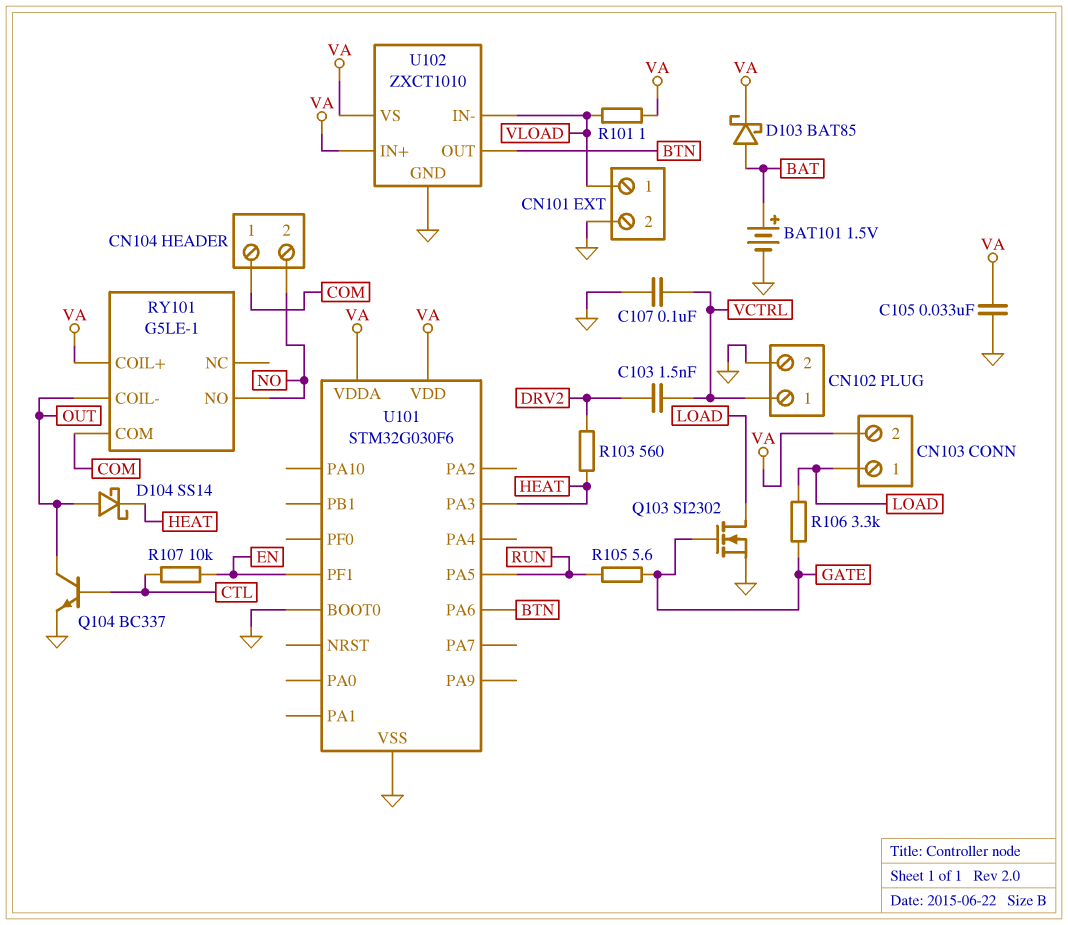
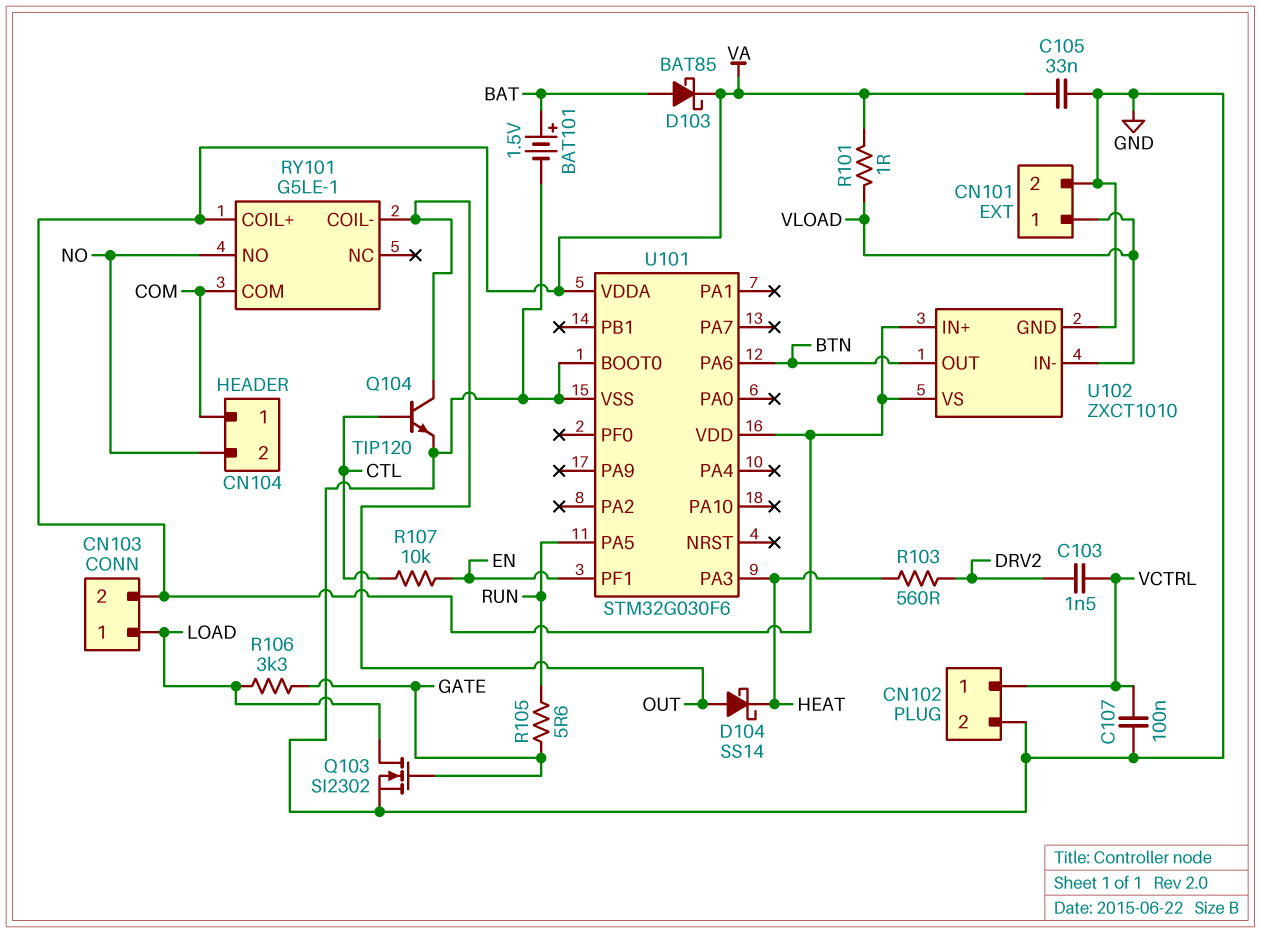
Q104: NPN BC337 (B CTL, C OUT, E GND) -> NPN TIP120 (B CTL, C OUT, E GND)

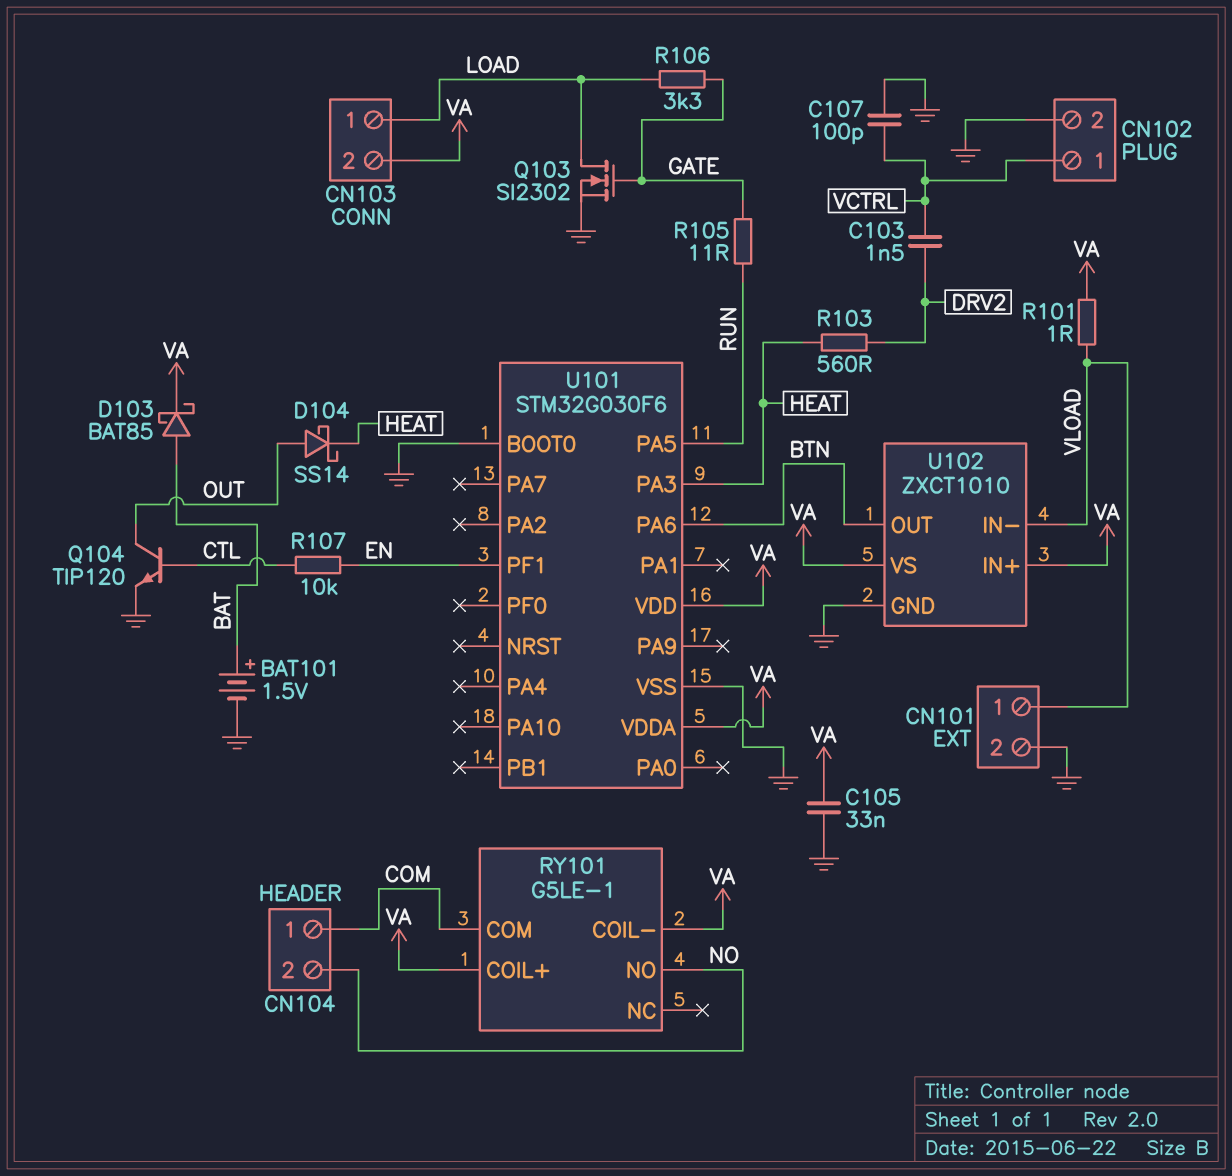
C107: 100nF (GND, VCTRL) -> 100pF (GND, VCTRL)
R105: 5.6 (GATE, RUN) -> 11 (GATE, RUN)
RY101 pin COIL-: OUT -> VA

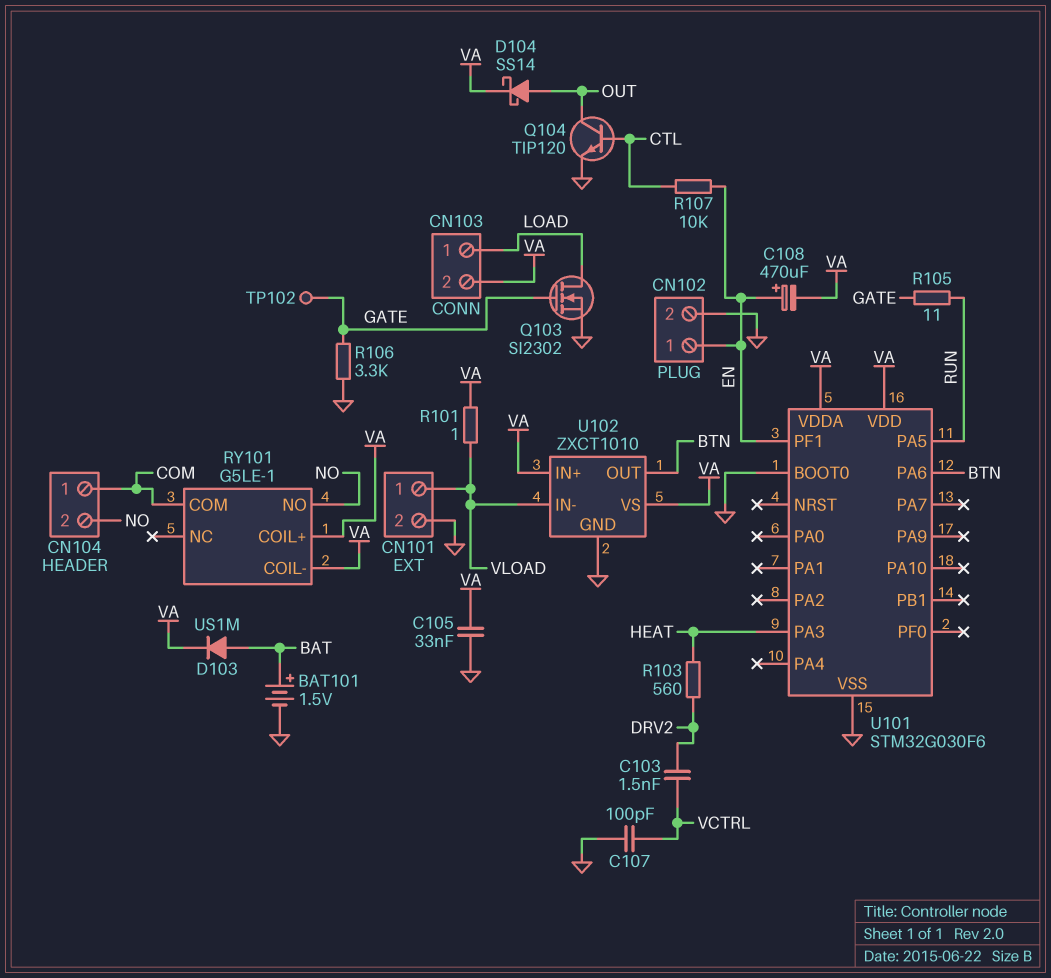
C108: none -> 470uF (plus EN, minus VA)
CN102 pin 1: VCTRL -> EN
D103: schottky BAT85 (A BAT, K VA) -> diode US1M (A BAT, K VA)
D104: schottky SS14 (A OUT, K HEAT) -> schottky SS14 (A OUT, K VA)
R106: 3.3k (GATE, LOAD) -> 3.3k (GATE, GND)
TP102: none -> test point (GATE)

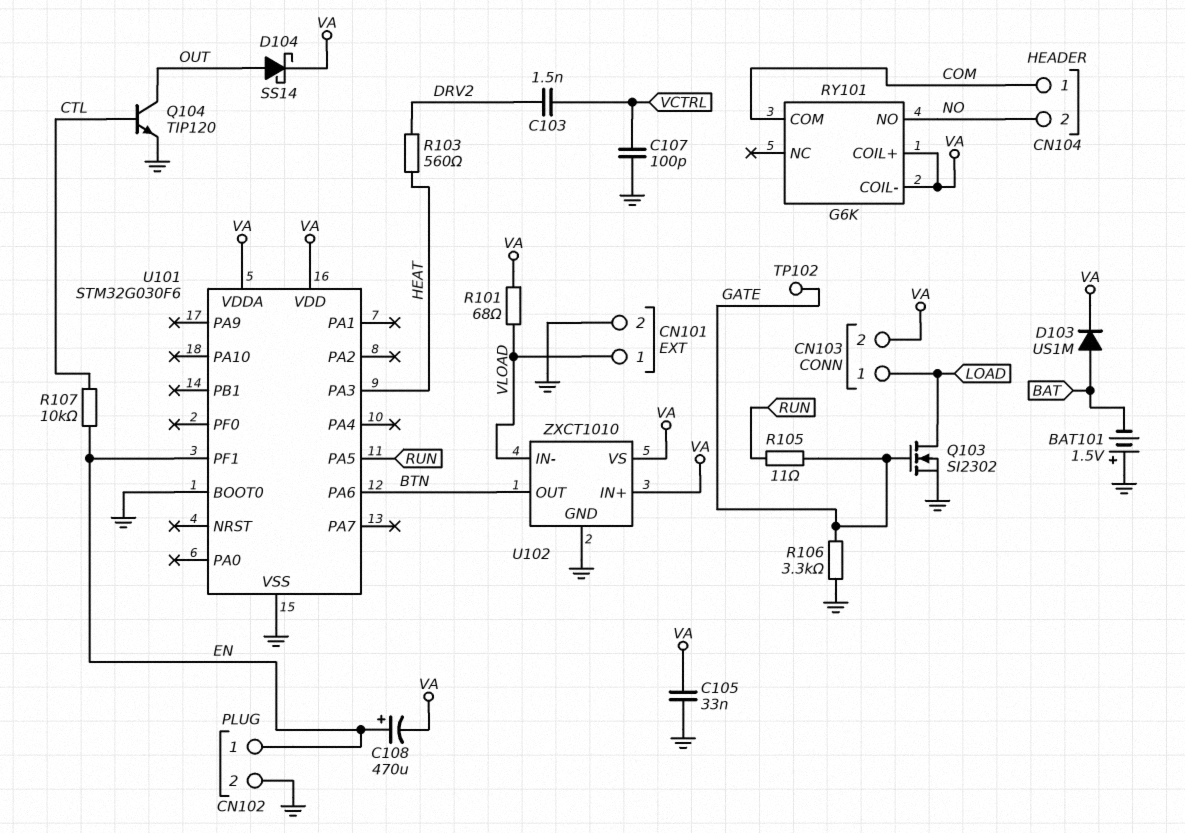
BAT101: 1.5V (plus BAT, minus GND) -> 1.5V (plus GND, minus BAT)
R101: 1 (VA, VLOAD) -> 68 (VA, VLOAD)
RY101: G5LE-1 -> G6K

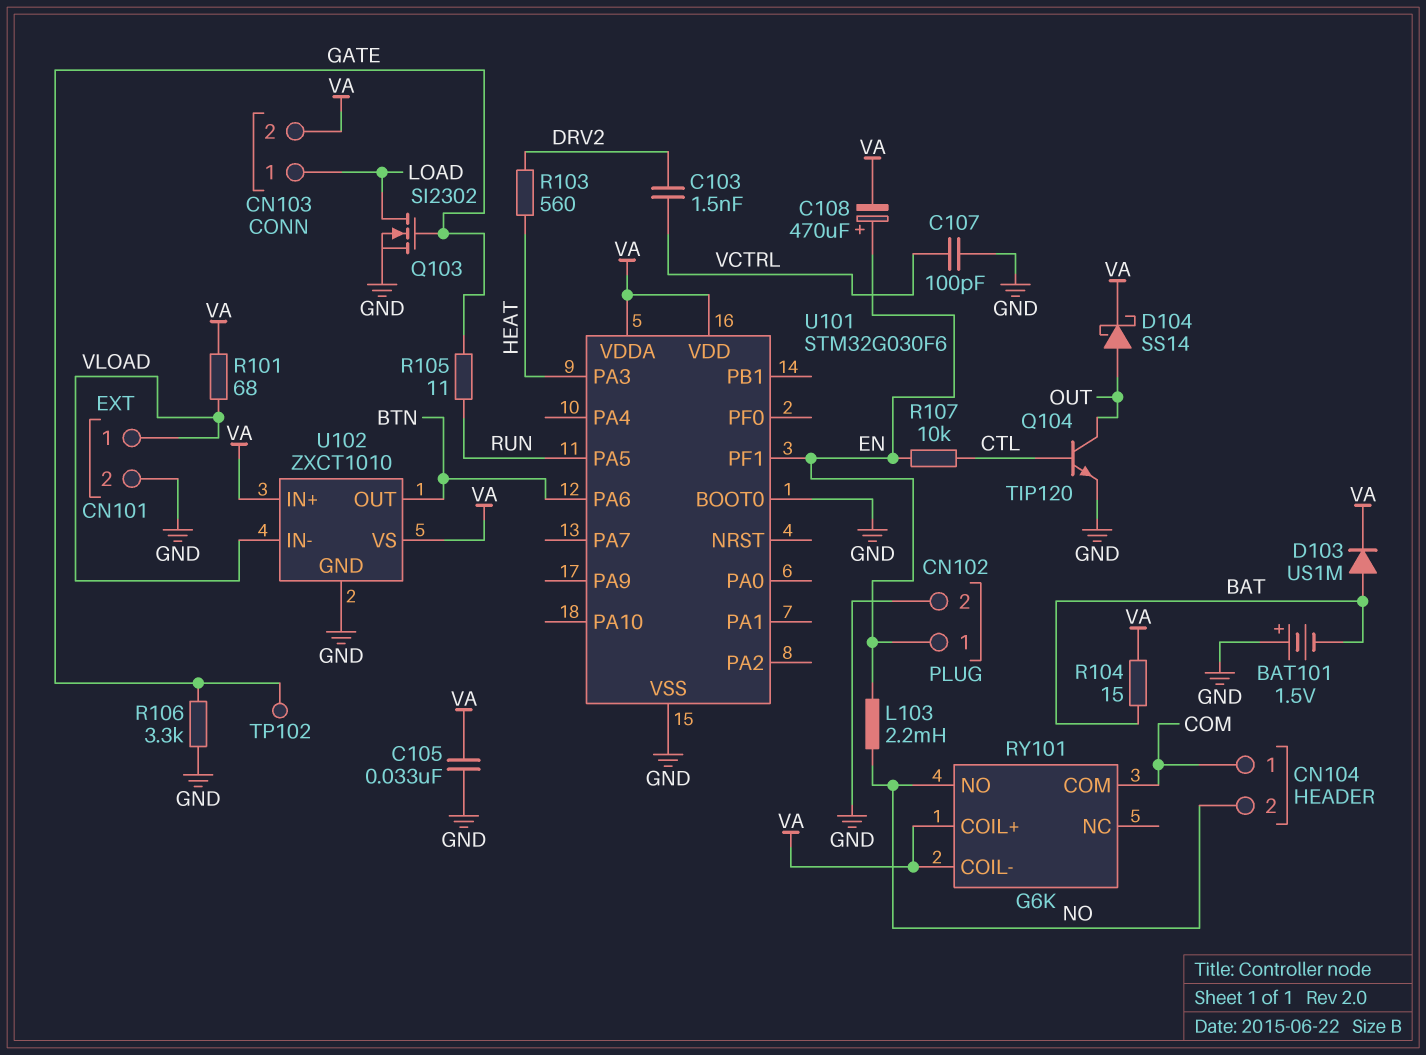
L103: none -> 2.2mH (EN, NO)
R104: none -> 15 (BAT, VA)

